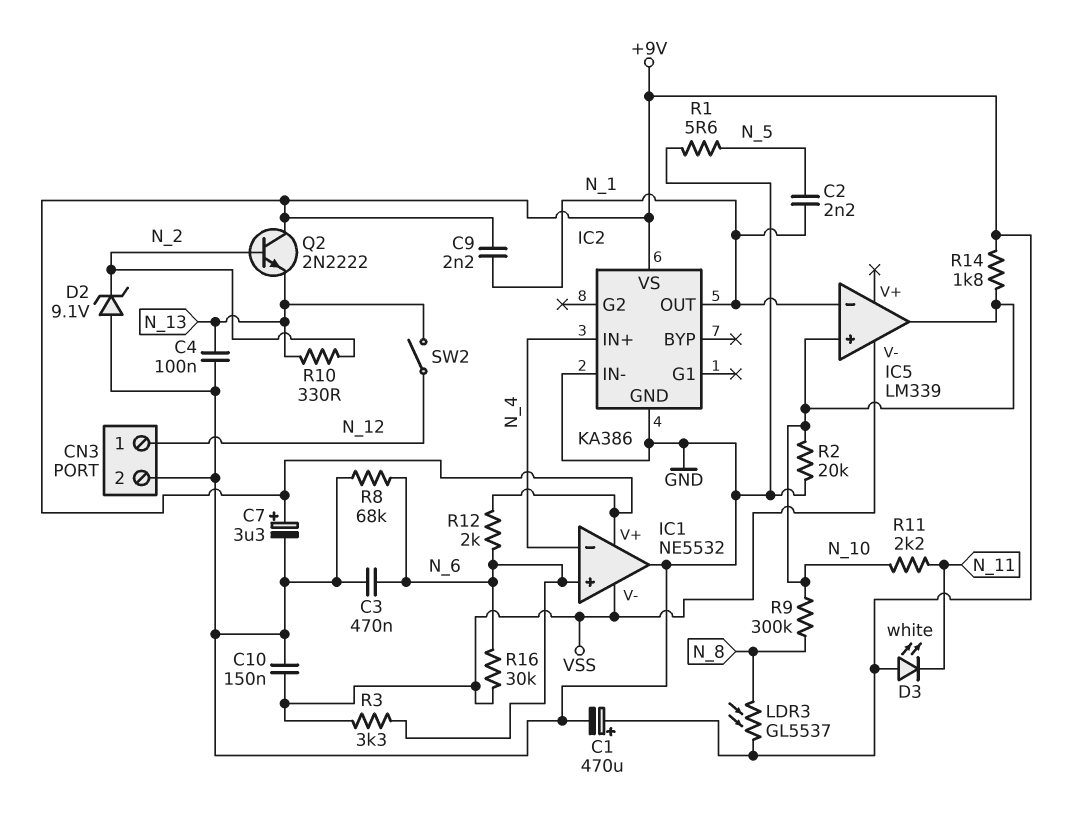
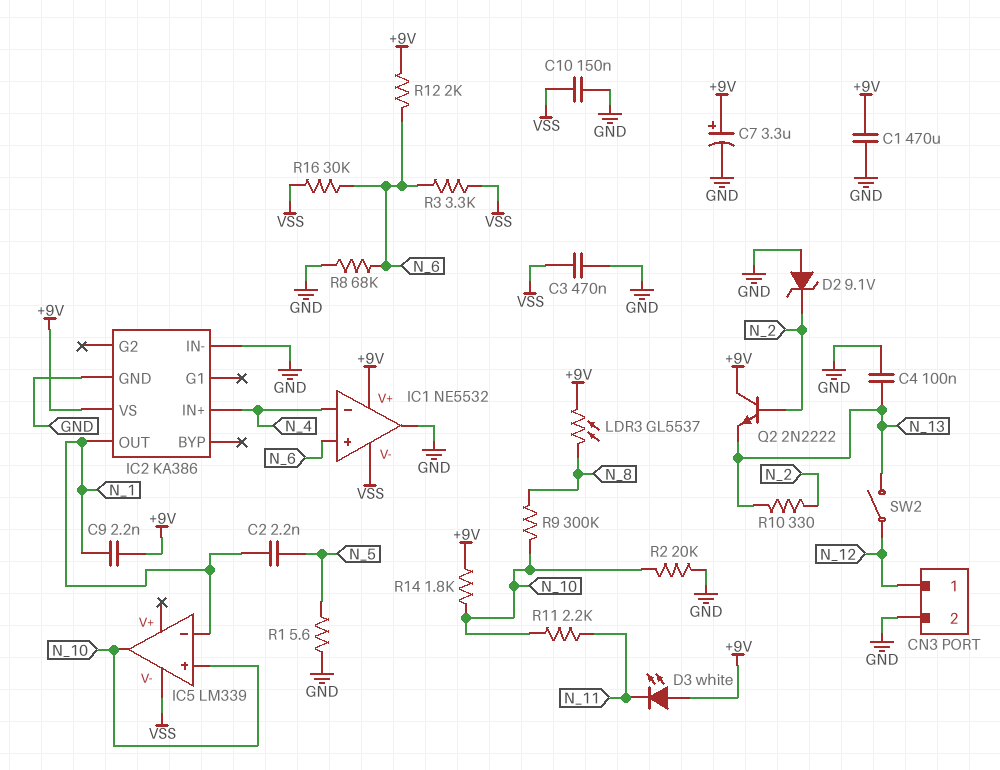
C1: 470uF (plus +9V, minus GND) -> 470uF (+9V, GND)
C3: 470nF (GND, N_6) -> 470nF (GND, VSS)

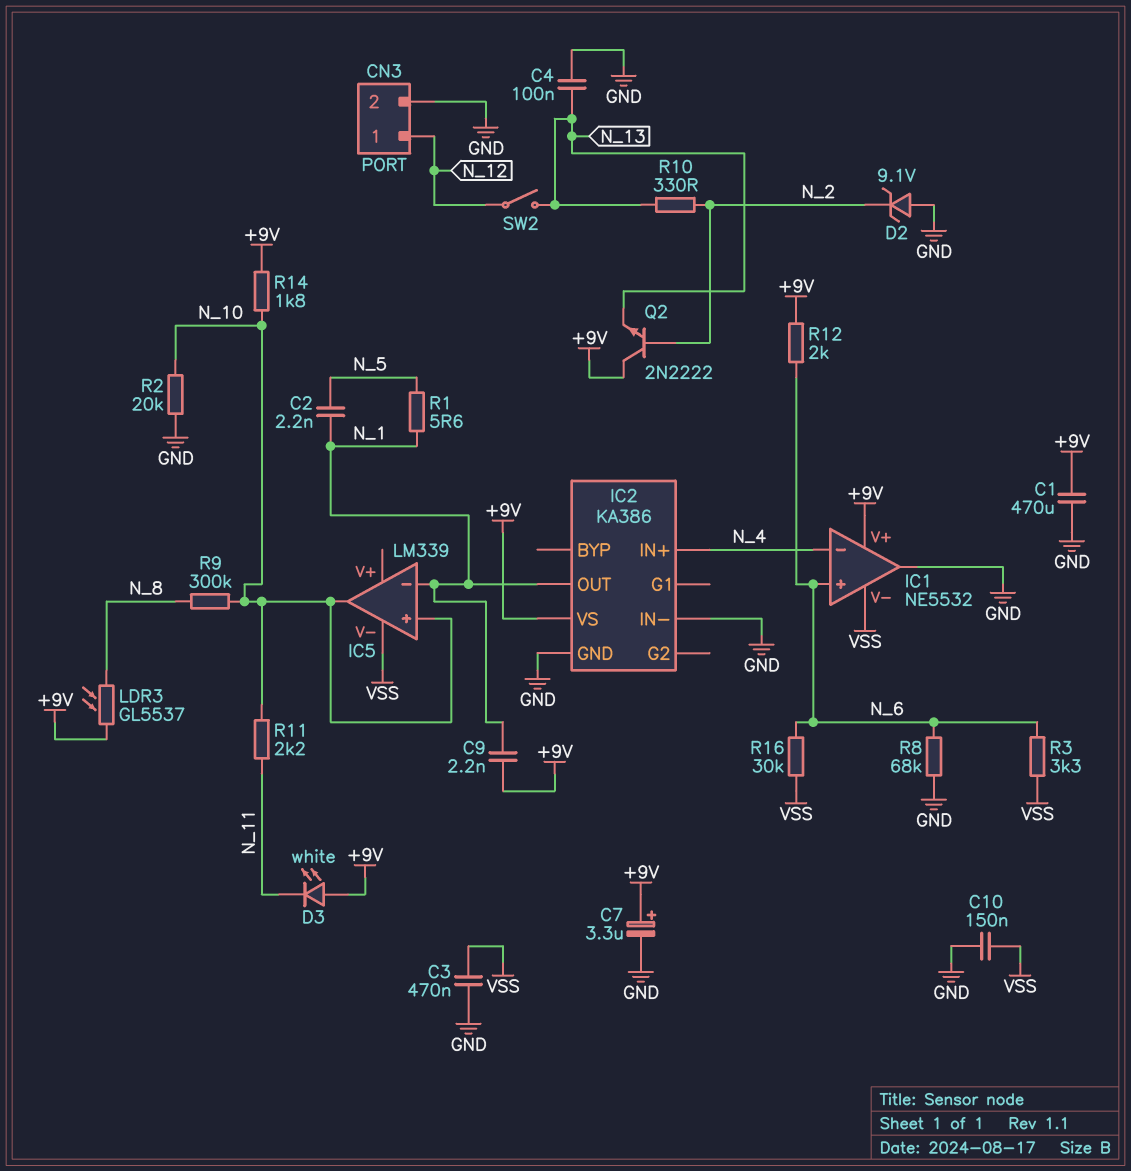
R1: 5.6 (GND, N_5) -> 5.6 (N_1, N_5)

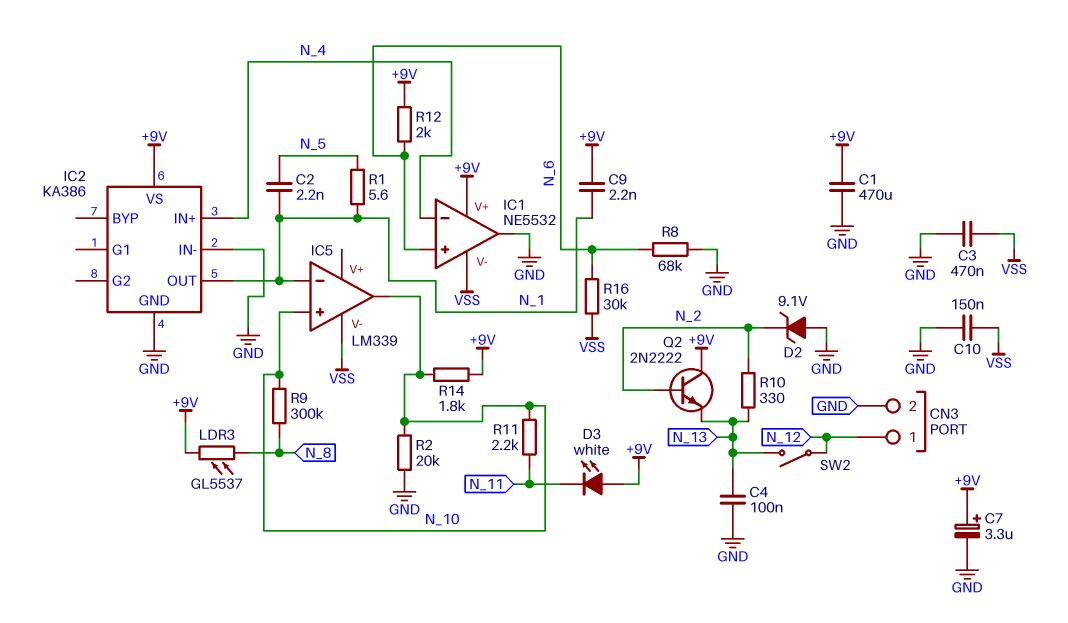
R3: 3.3k (N_6, VSS) -> none

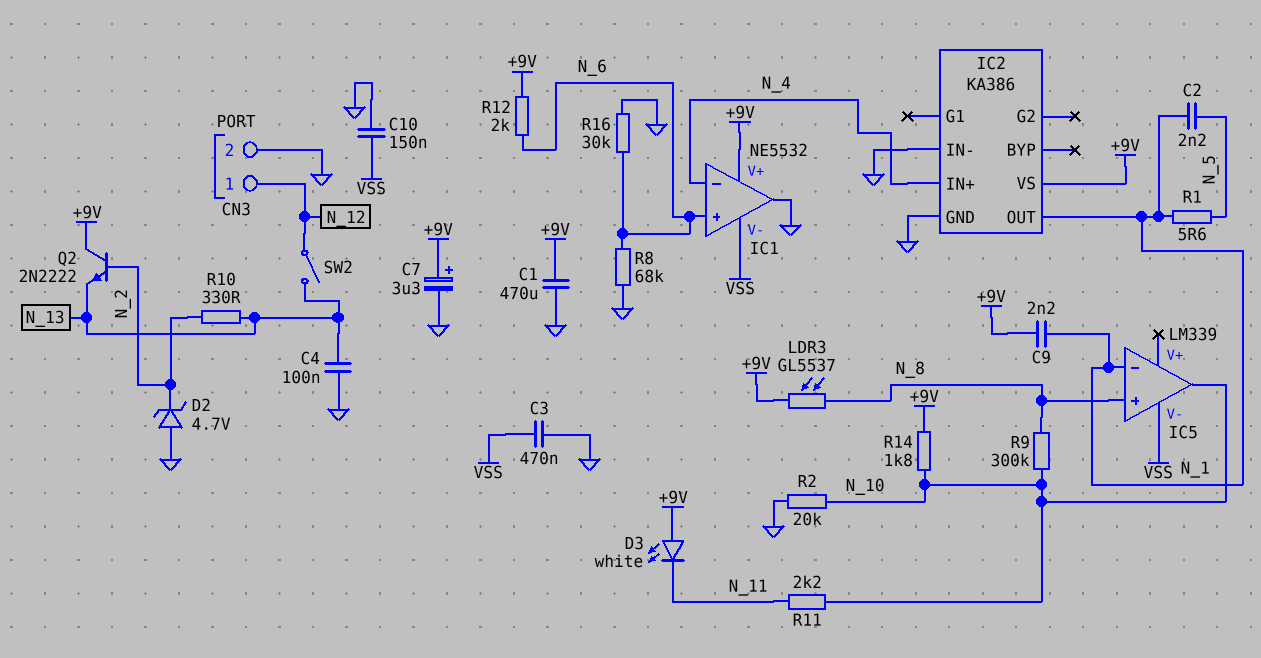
D2: zener 9.1V (A GND, K N_2) -> zener 4.7V (A GND, K N_2)
IC5 pin in+: N_10 -> N_8
R16: 30k (N_6, VSS) -> 30k (GND, N_6)

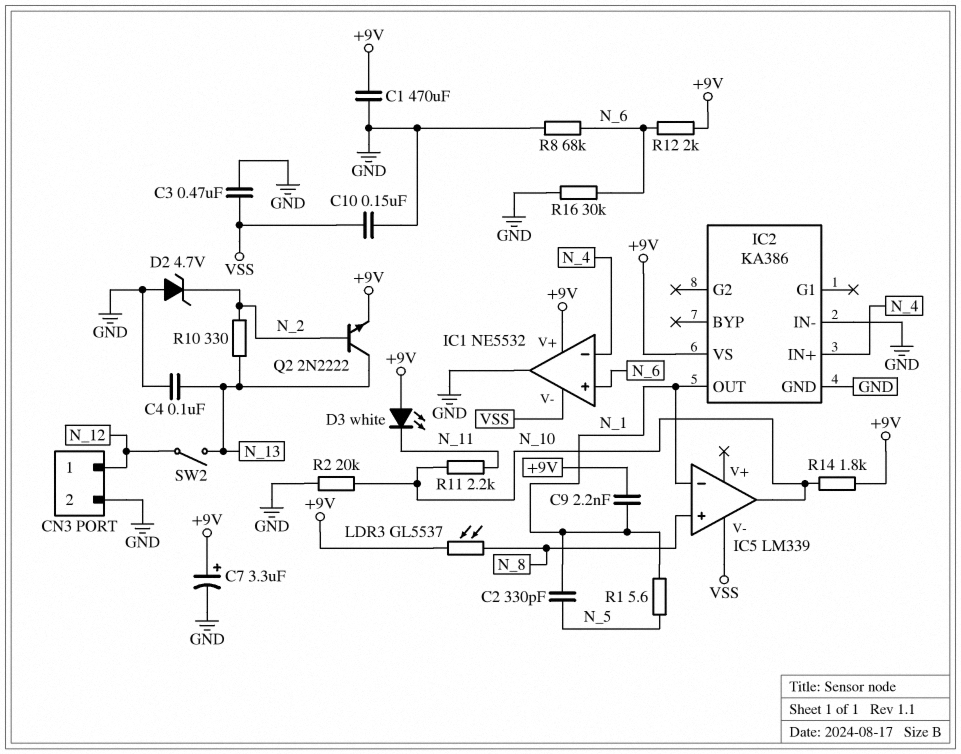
C2: 2.2nF (N_1, N_5) -> 330pF (N_1, N_5)
Q2: NPN 2N2222 (B N_2, C +9V, E N_13) -> NPN 2N2222 (B N_2, C N_13, E +9V)
R9: 300k (N_8, N_10) -> none

